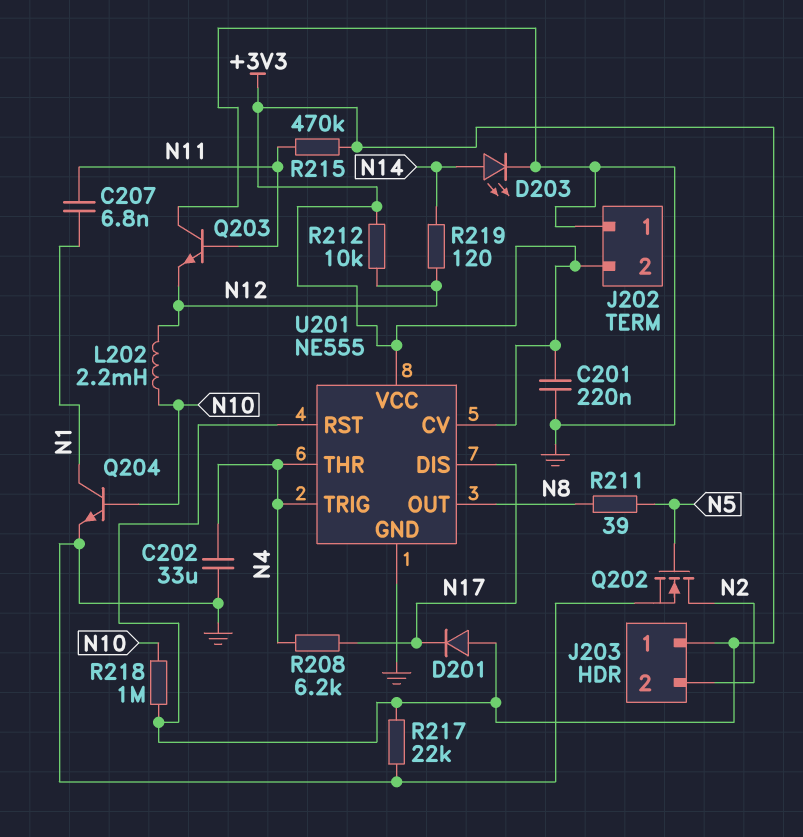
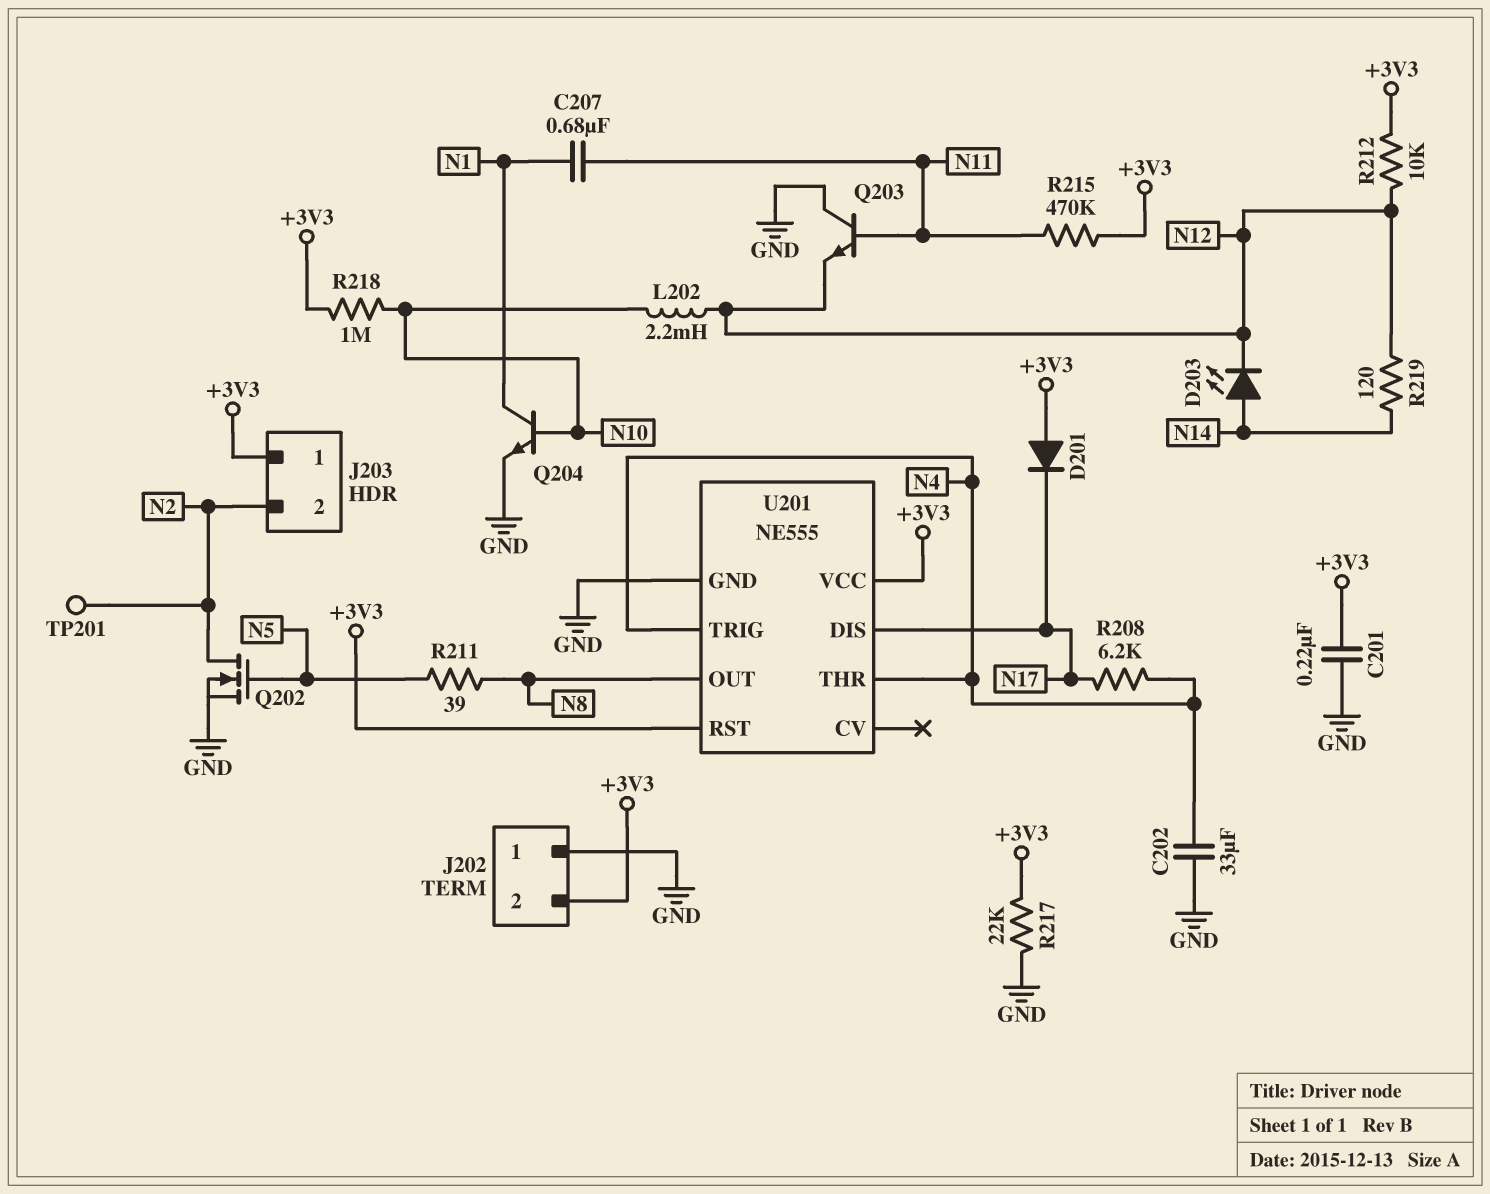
C207: 6.8nF (N1, N11) -> 680nF (N1, N11)
D203: LED (A N14, K GND) -> LED (A N14, K N12)
TP201: none -> test point (N2)
U201 pin CV: +3V3 -> none

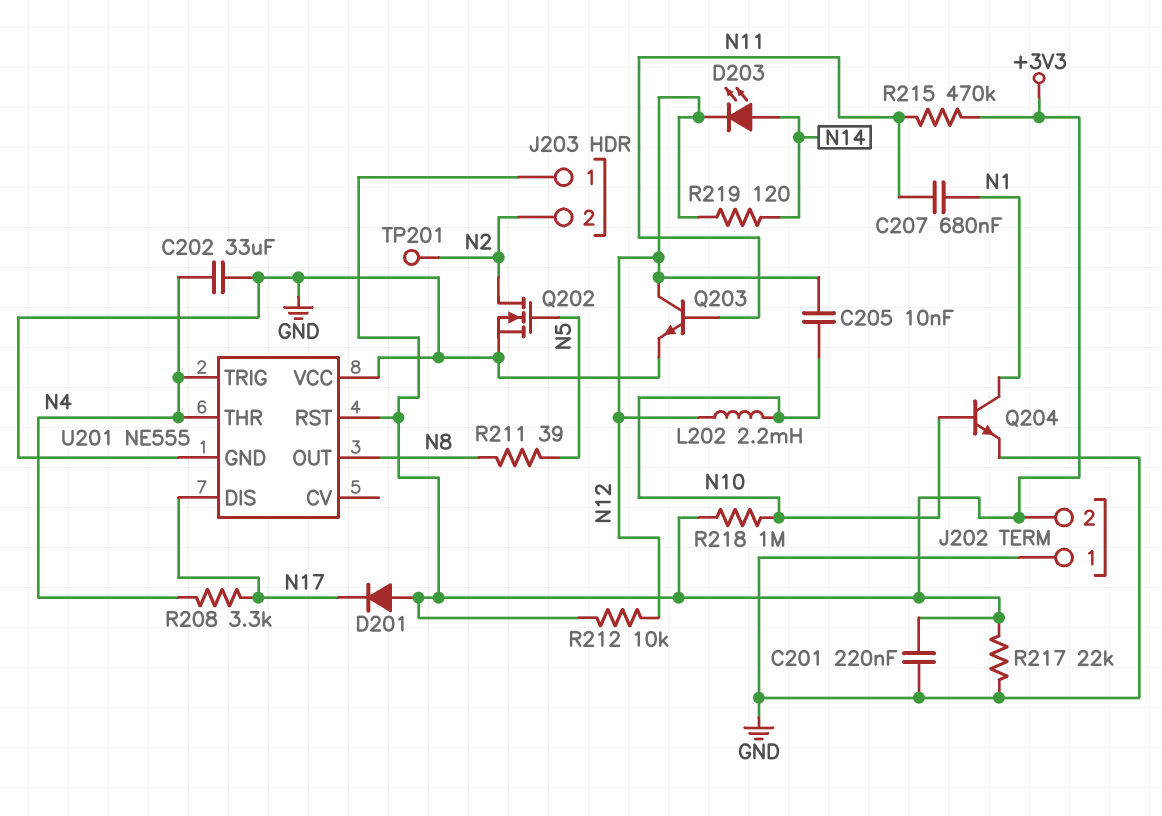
C205: none -> 10nF (N10, N12)
Q203: NPN (B N11, C GND, E N12) -> NPN (B N11, C N12, E GND)
R208: 6.2k (N4, N17) -> 3.3k (N4, N17)
U201 pin VCC: +3V3 -> GND

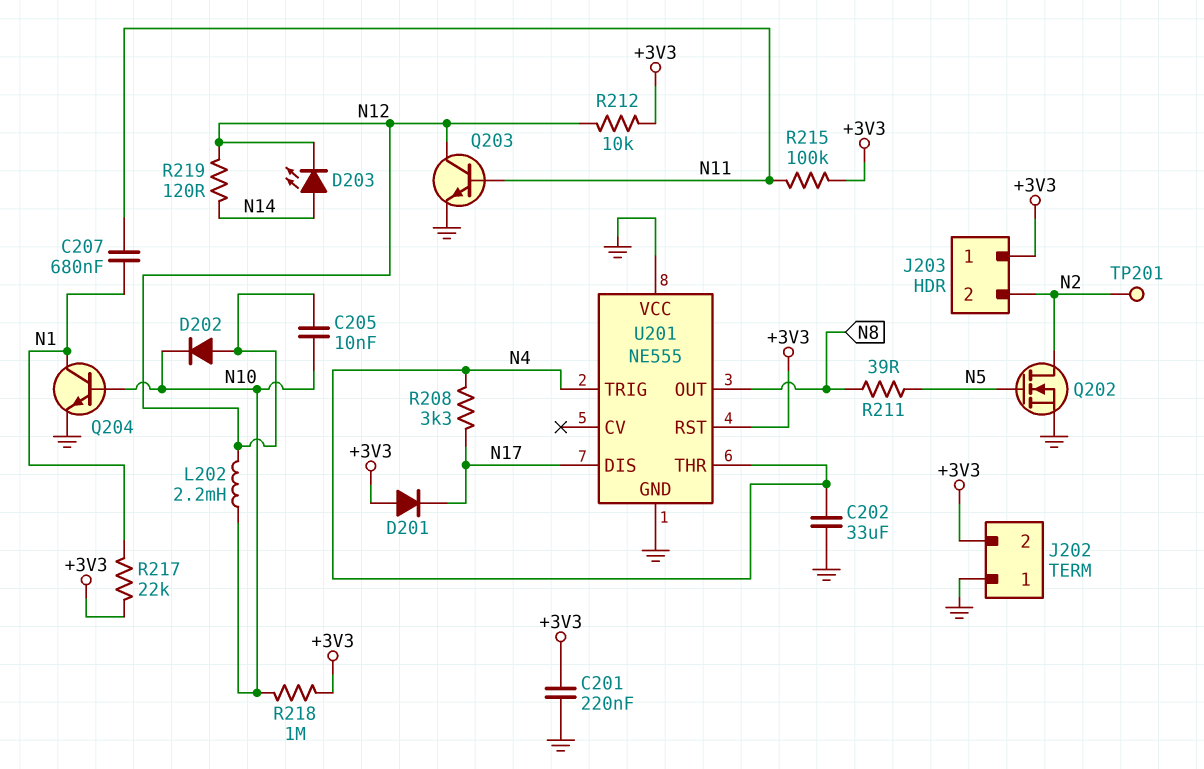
D202: none -> diode (A N12, K N10)
R215: 470k (+3V3, N11) -> 100k (+3V3, N11)
R217: 22k (+3V3, GND) -> 22k (+3V3, N1)

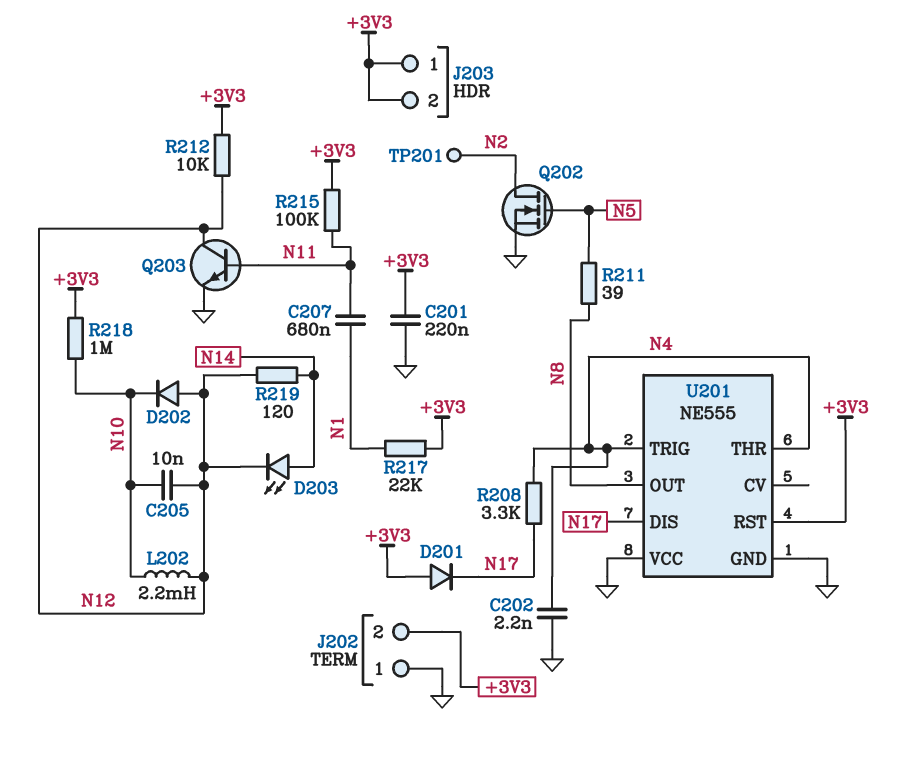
C202: 33uF (GND, N4) -> 2.2nF (GND, N4)
J203 pin 2: N2 -> +3V3
Q204: NPN (B N10, C N1, E GND) -> none

